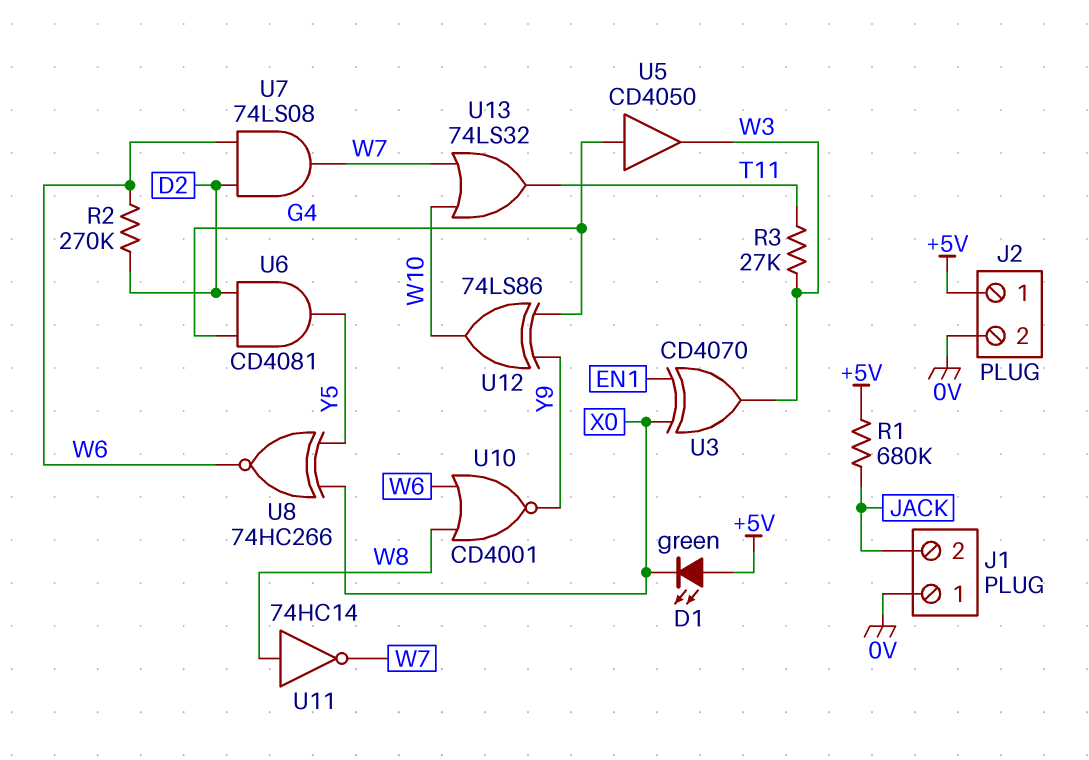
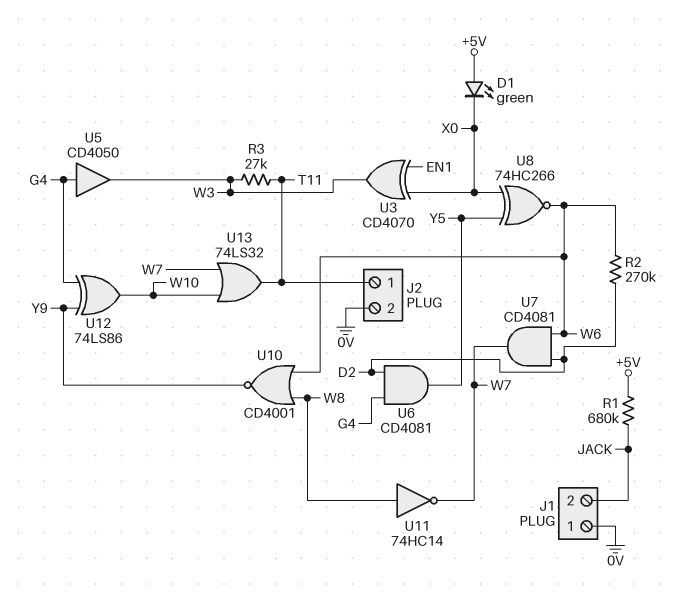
J2 pin 1: +5V -> T11
U7: AND 74LS08 (in D2, in W6, out W7) -> AND CD4081 (in D2, in W6, out W7)

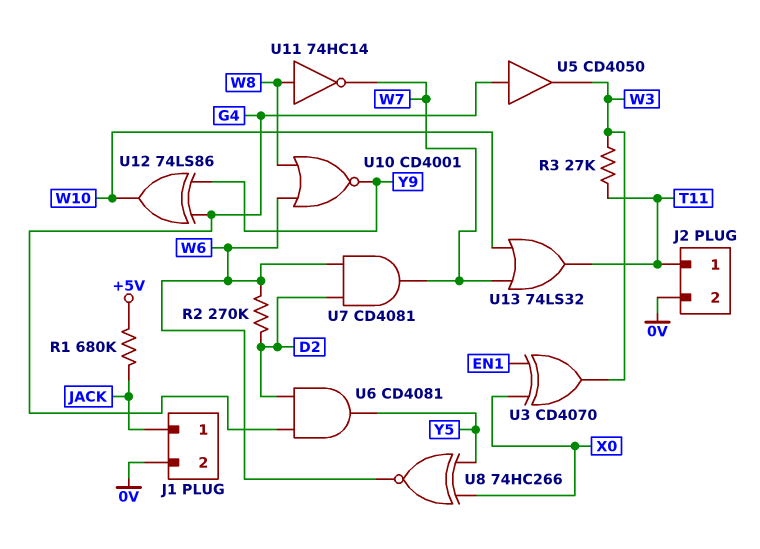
D1: LED green (A +5V, K X0) -> none
J1 pin 1: 0V -> JACK
J1 pin 2: JACK -> 0V

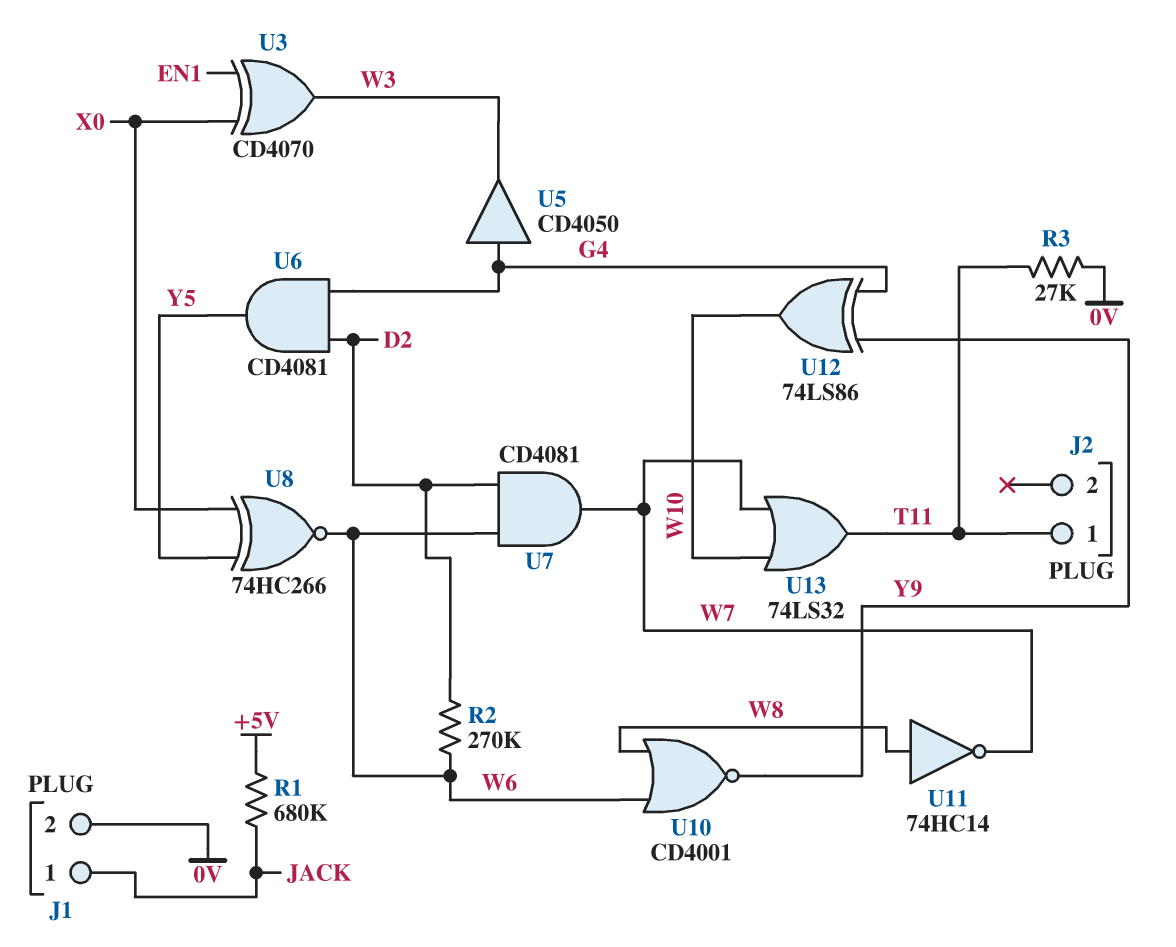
J2 pin 2: 0V -> none
R3: 27k (T11, W3) -> 27k (0V, T11)

